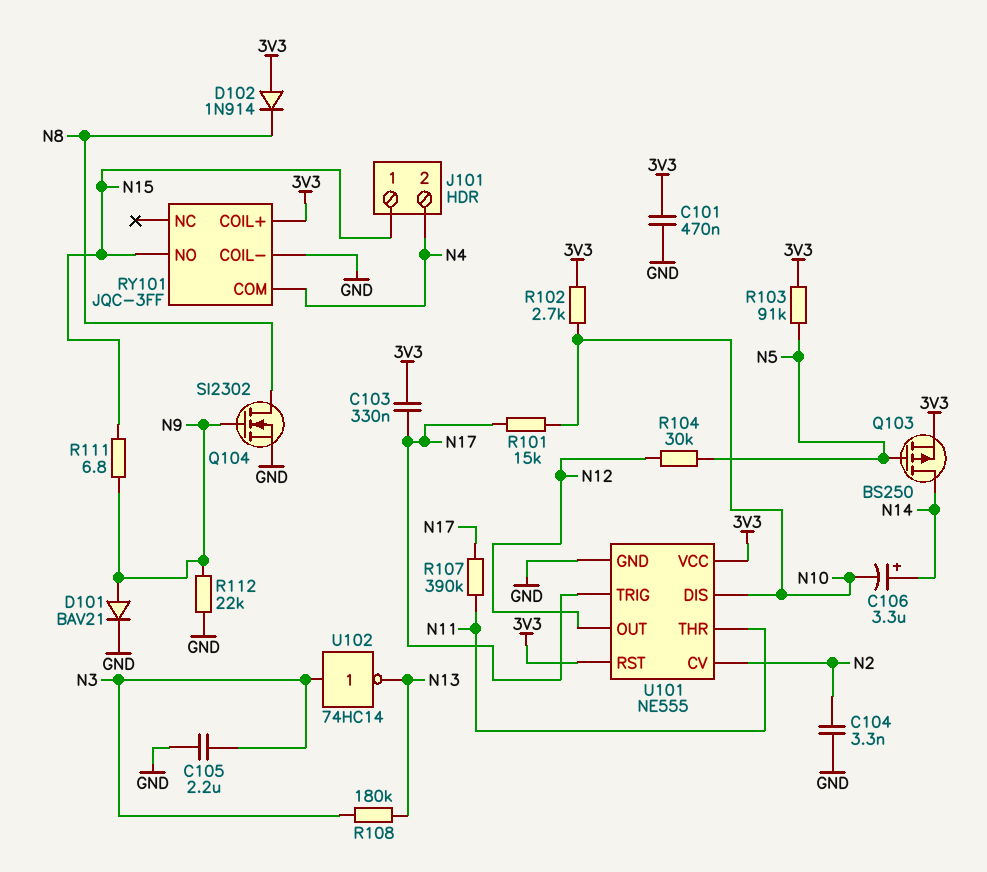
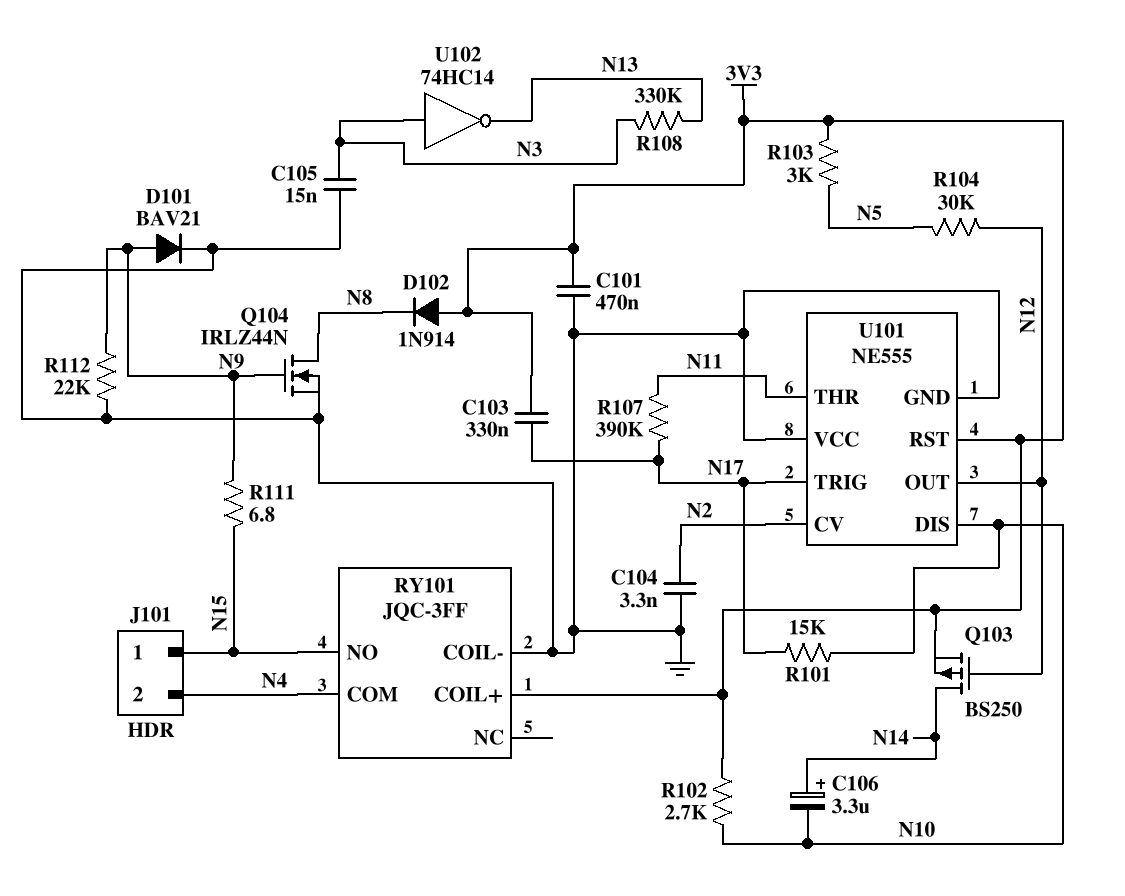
C105: 2.2uF (GND, N3) -> 15nF (GND, N3)
Q103: PMOS BS250 (G N5, D N14, S 3V3) -> PMOS BS250 (G N12, D N14, S 3V3)
Q104: NMOS SI2302 (G N9, D N8, S GND) -> NMOS IRLZ44N (G N9, D N8, S GND)
R103: 91k (3V3, N5) -> 3k (3V3, N5)
R108: 180k (N3, N13) -> 330k (N3, N13)
U101 pin VCC: 3V3 -> GND

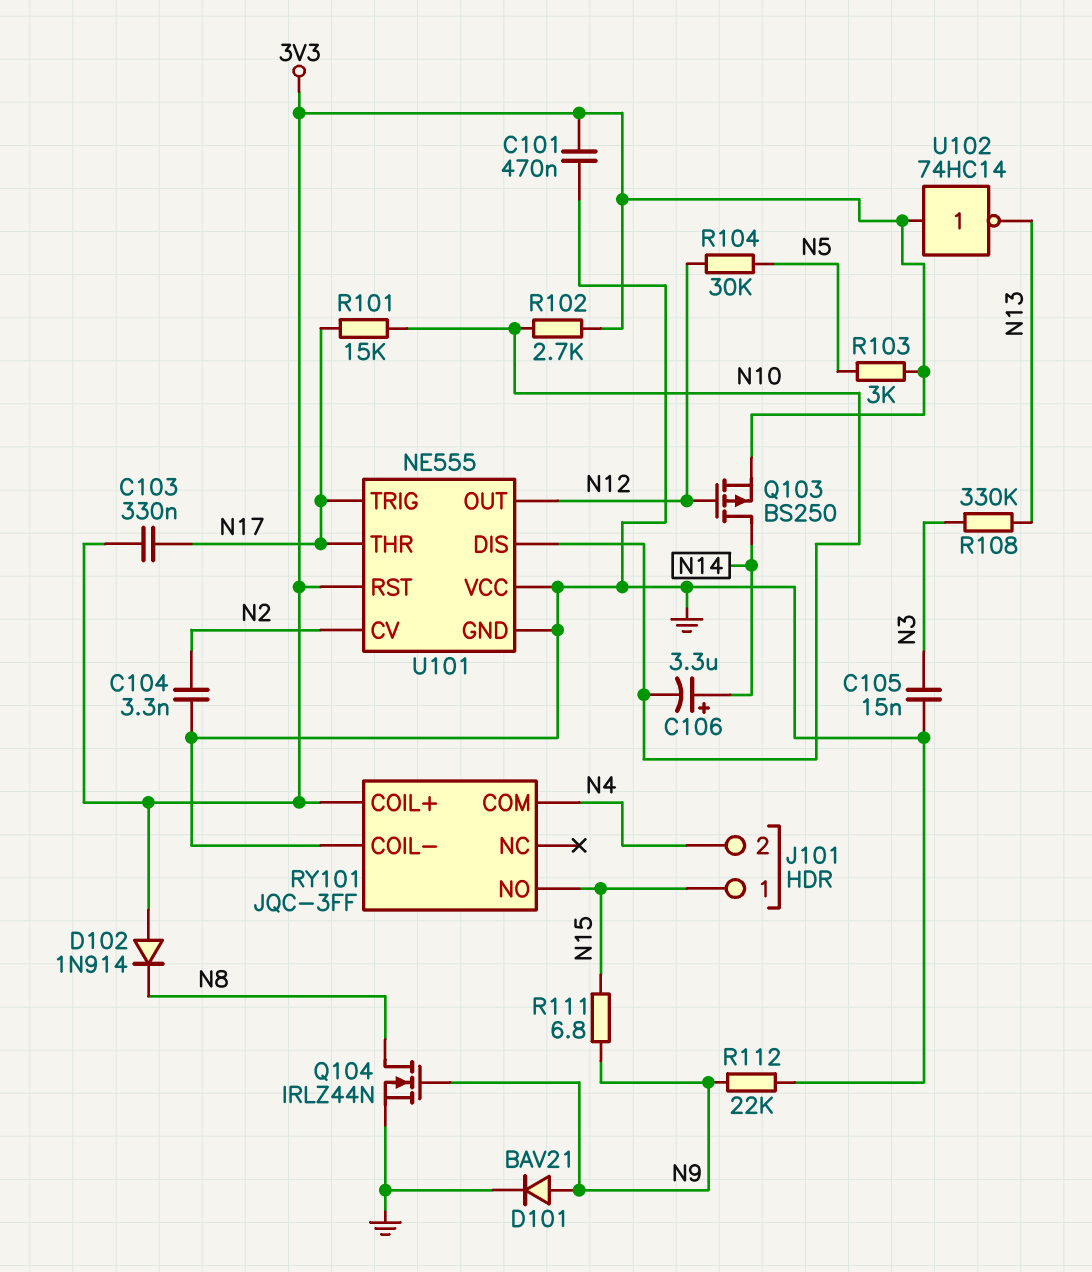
R107: 390k (N11, N17) -> none
U101 pin THR: N11 -> N17
U102: NOT 74HC14 (in N3, out N13) -> NOT 74HC14 (in 3V3, out N13)

